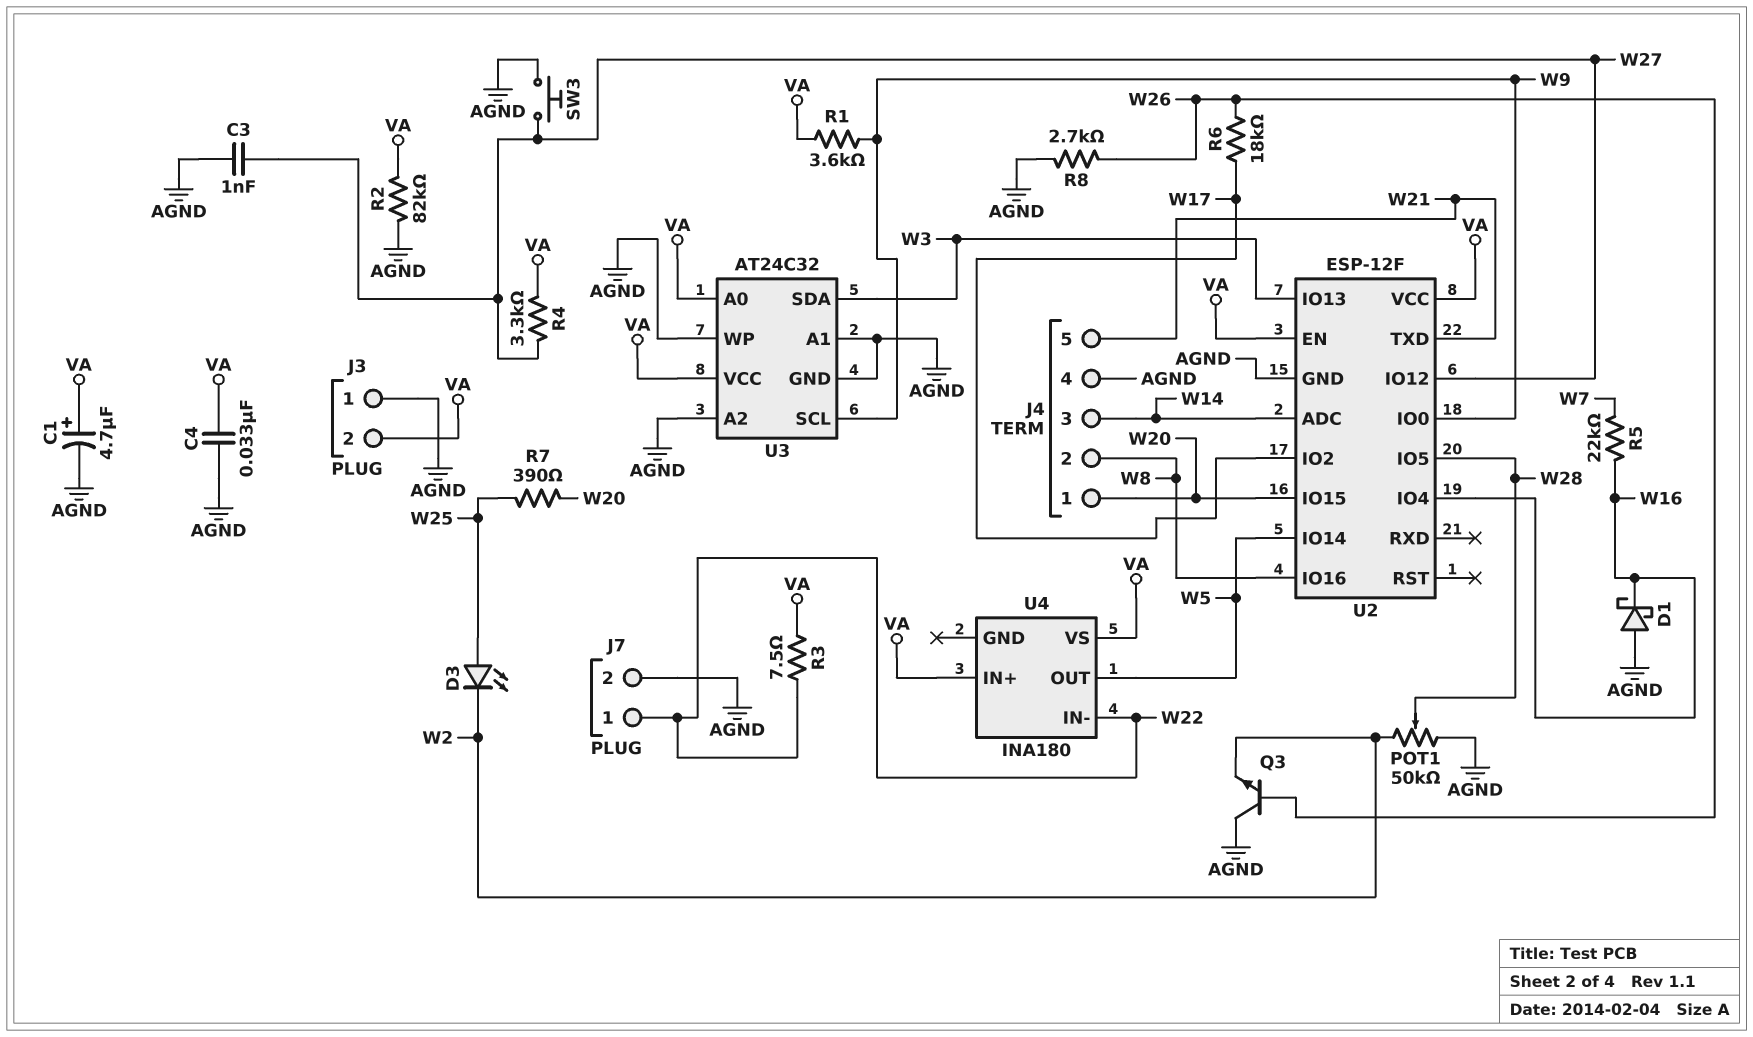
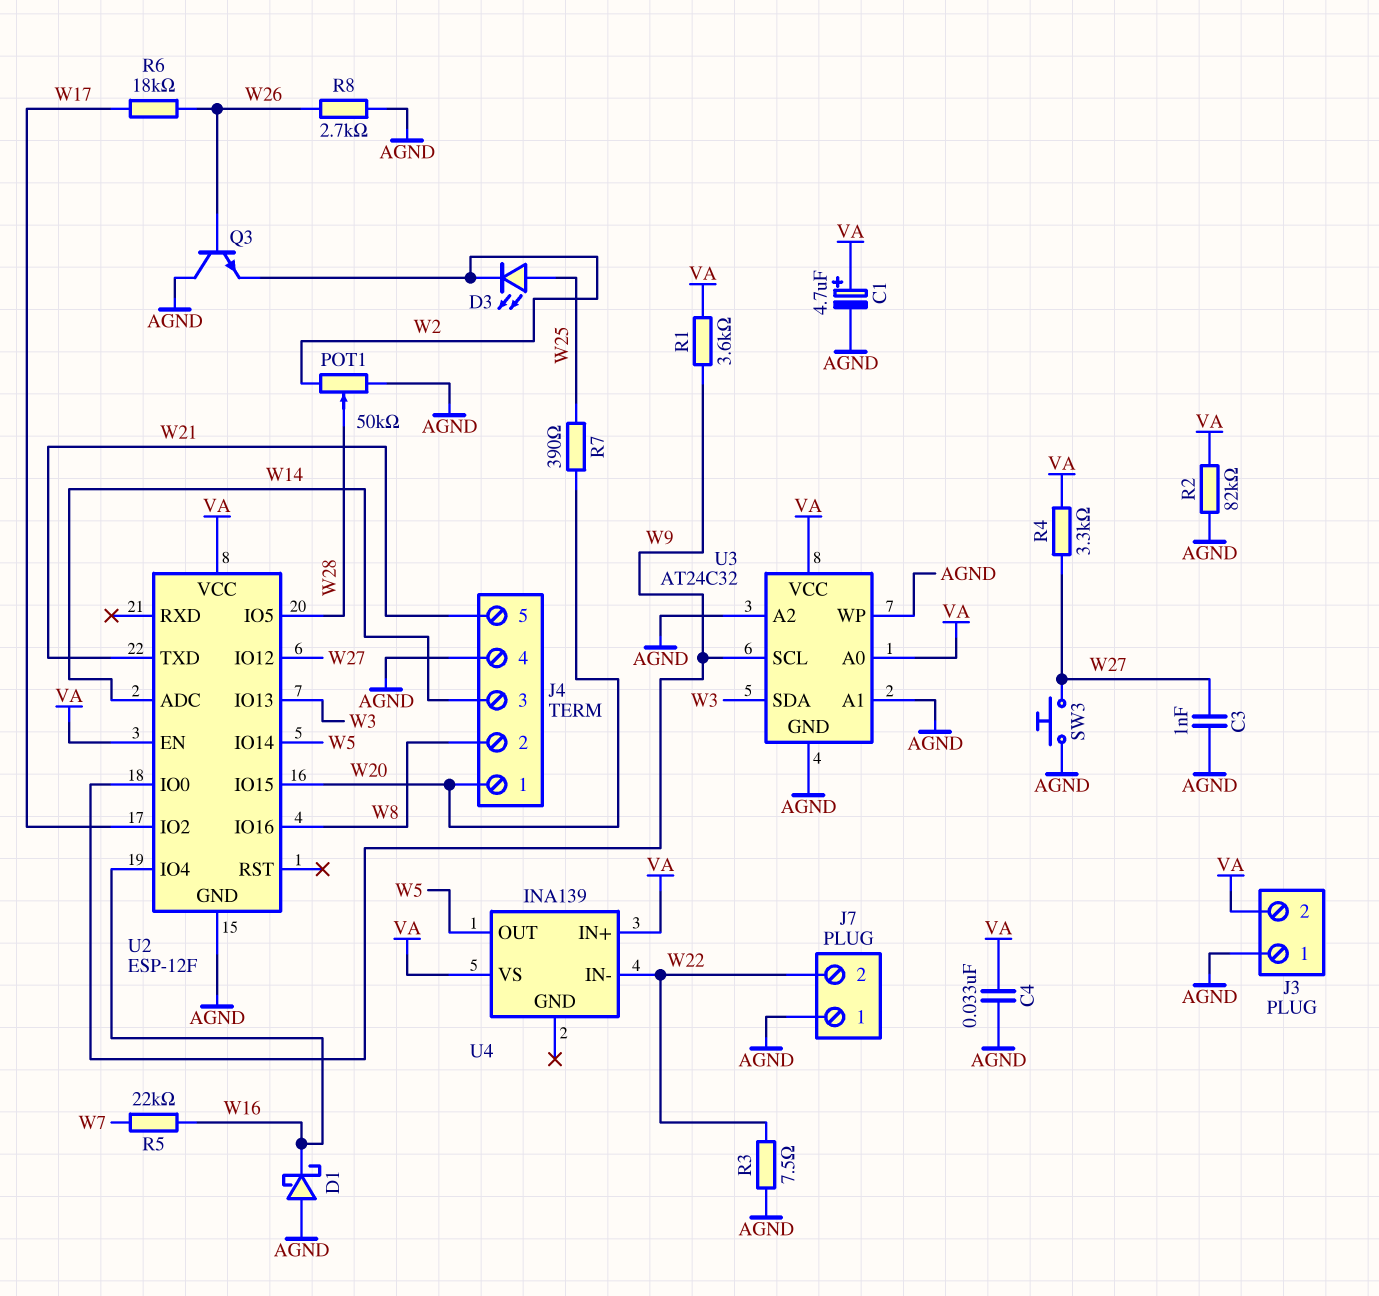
J7 pin 1: W22 -> AGND
J7 pin 2: AGND -> W22
R3: 7.5 (VA, W22) -> 7.5 (AGND, W22)
U4: INA180 -> INA139

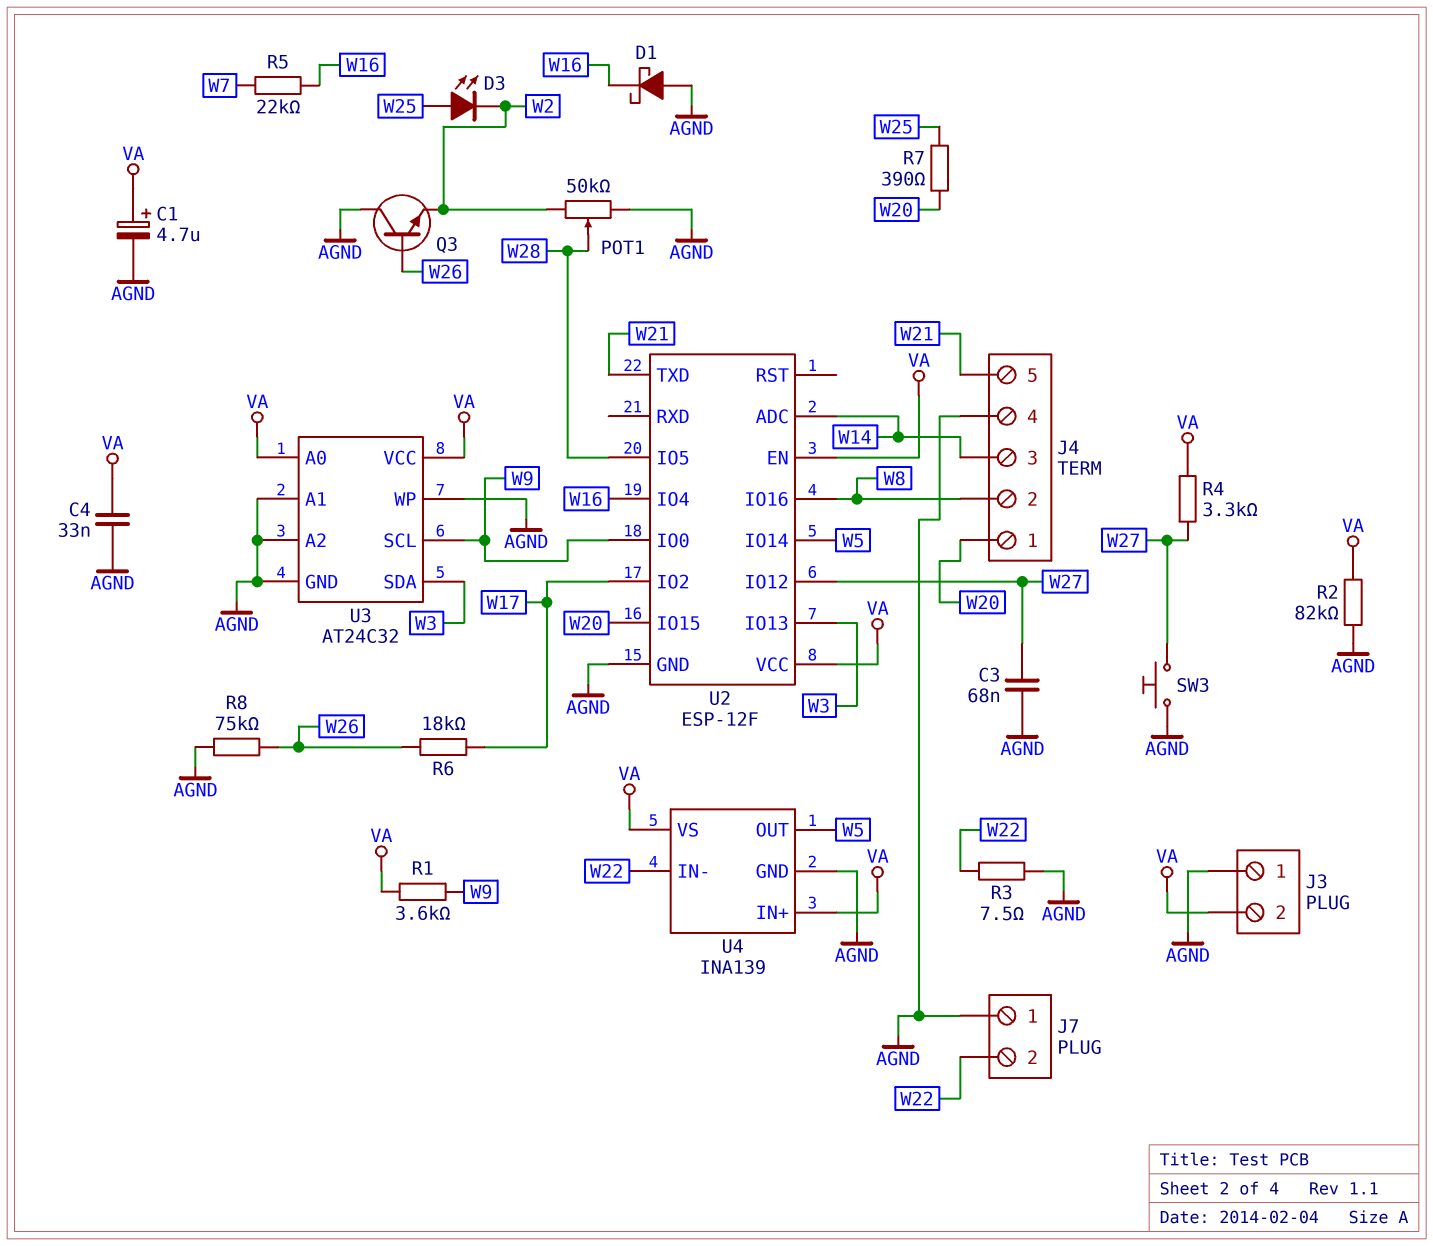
C3: 1nF (AGND, W27) -> 68nF (AGND, W27)
R8: 2.7k (AGND, W26) -> 75k (AGND, W26)
U4 pin GND: none -> AGND

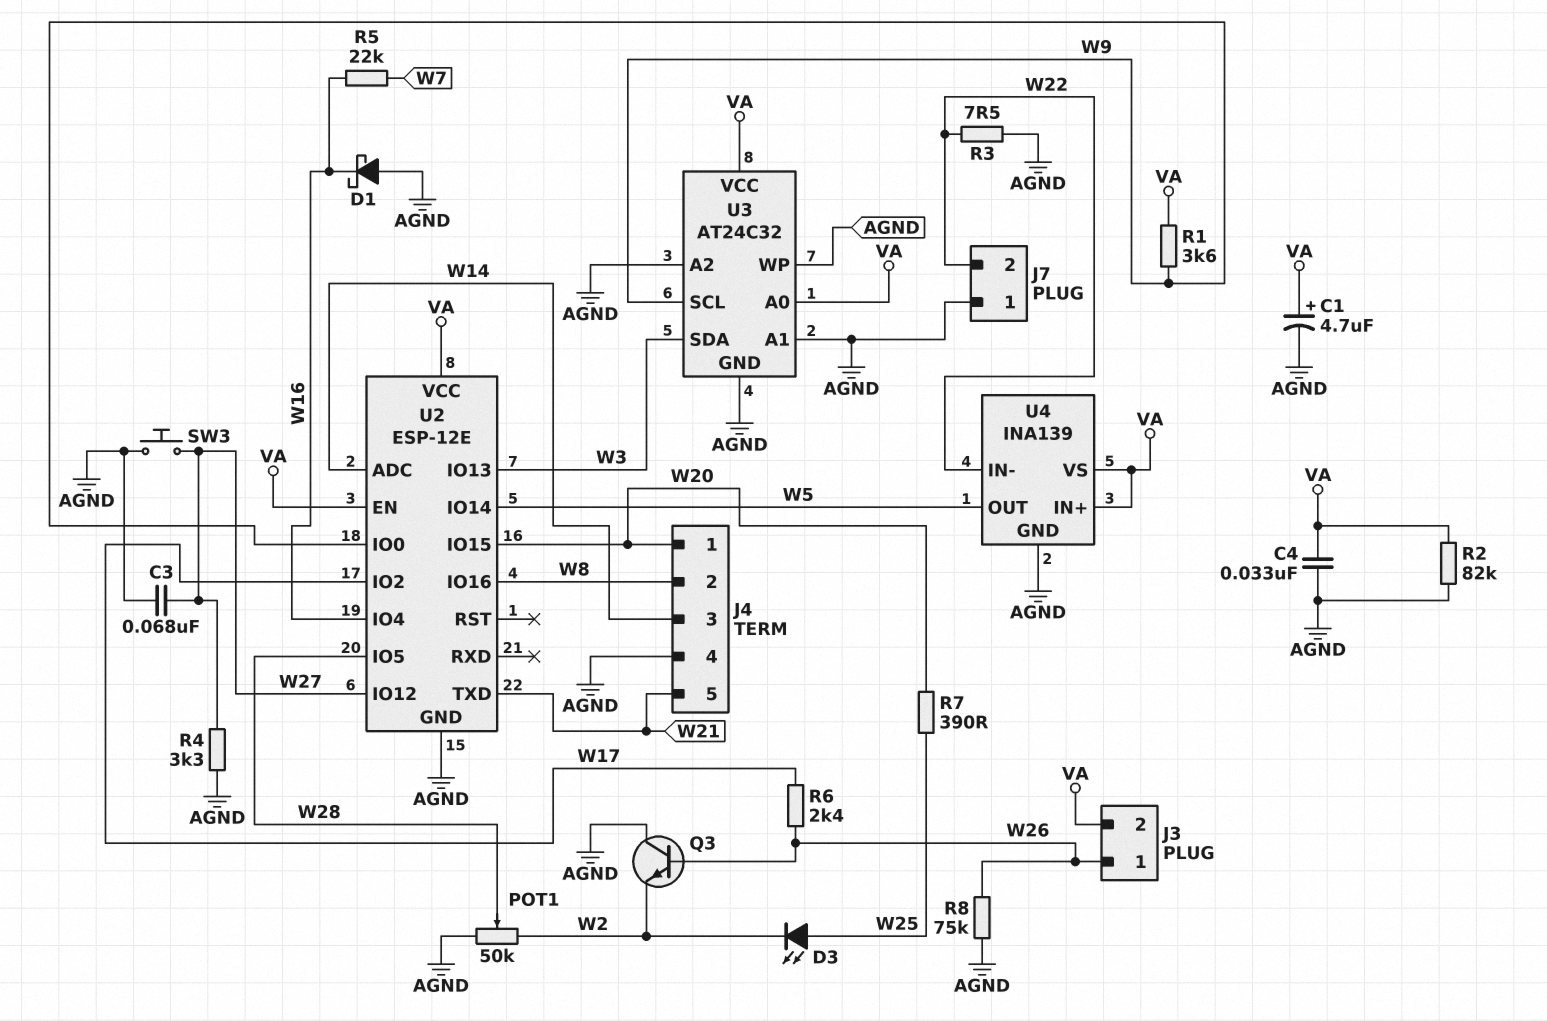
J3 pin 1: AGND -> W26
R4: 3.3k (VA, W27) -> 3.3k (AGND, W27)
R6: 18k (W17, W26) -> 2.4k (W17, W26)
U2: ESP-12F -> ESP-12E

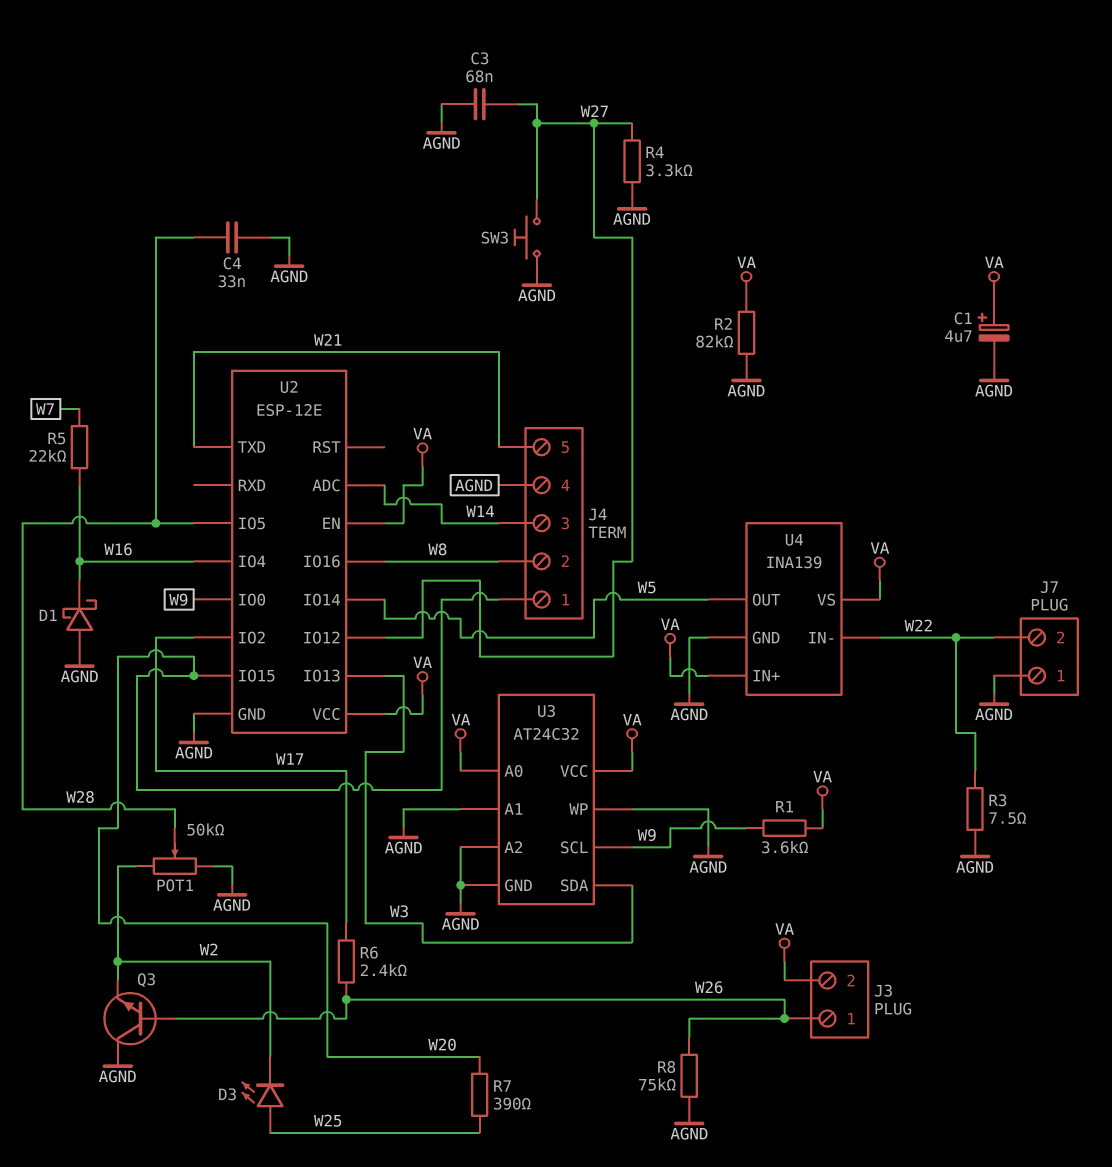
C4: 33nF (AGND, VA) -> 33nF (AGND, W28)

